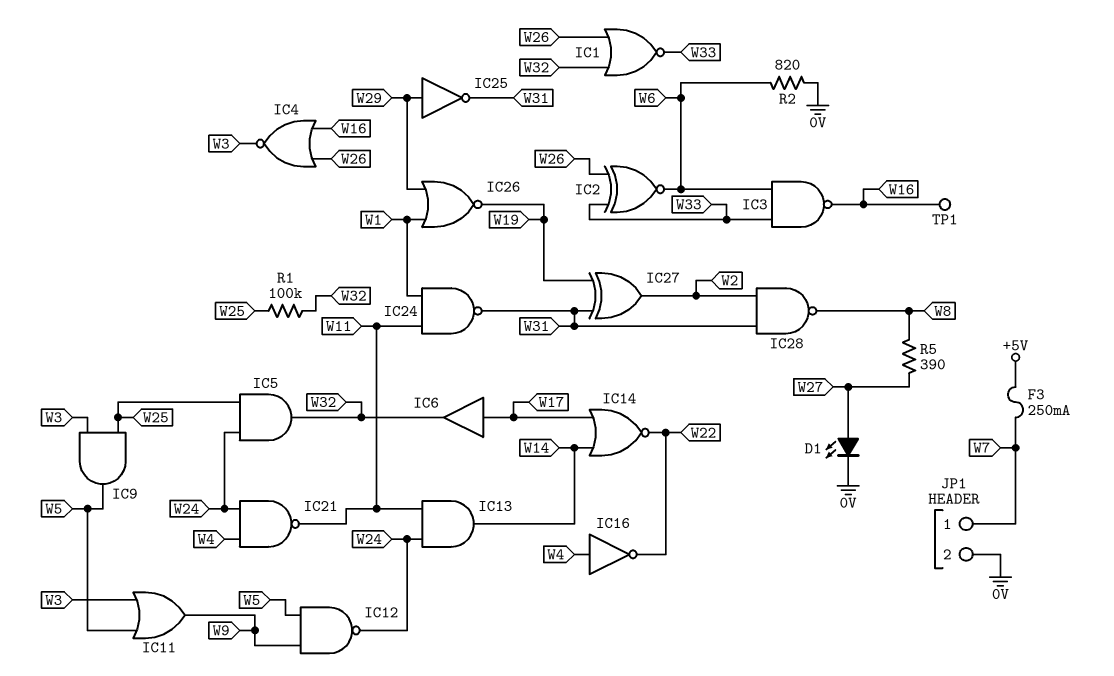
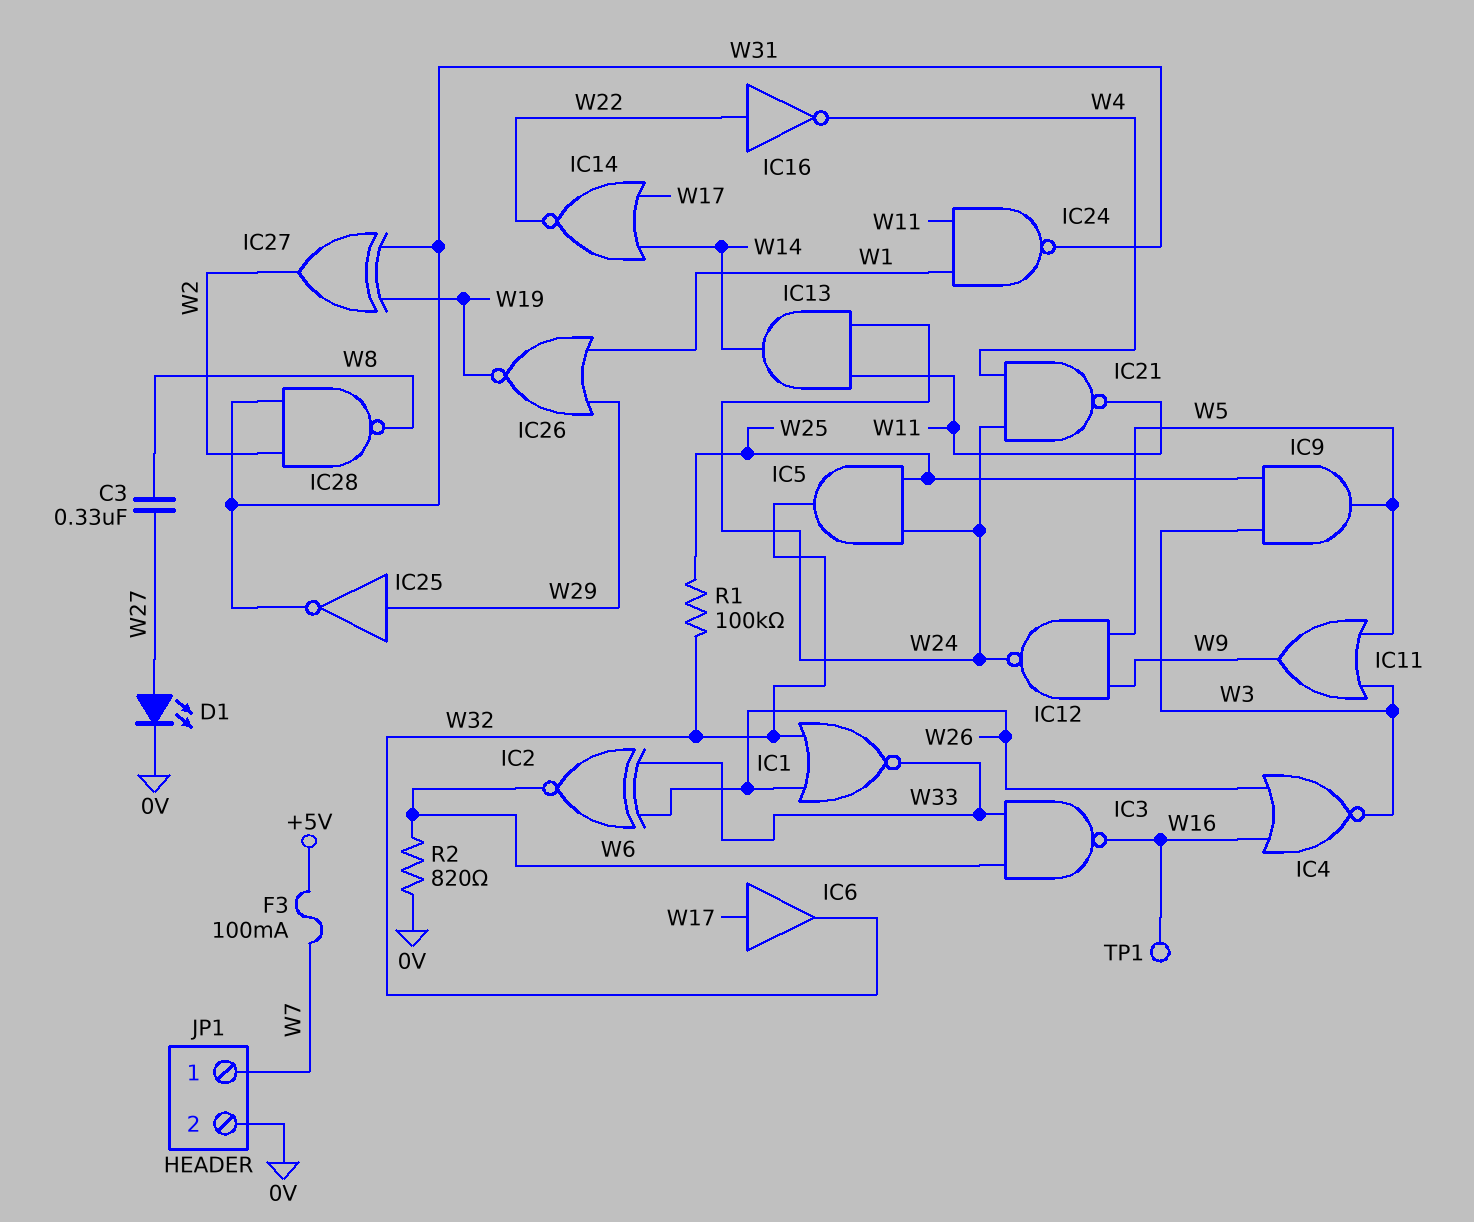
C3: none -> 330nF (W8, W27)
F3: 250mA (+5V, W7) -> 100mA (+5V, W7)
IC16: NOT (in W4, out W22) -> NOT (in W22, out W4)
R5: 390 (W8, W27) -> none

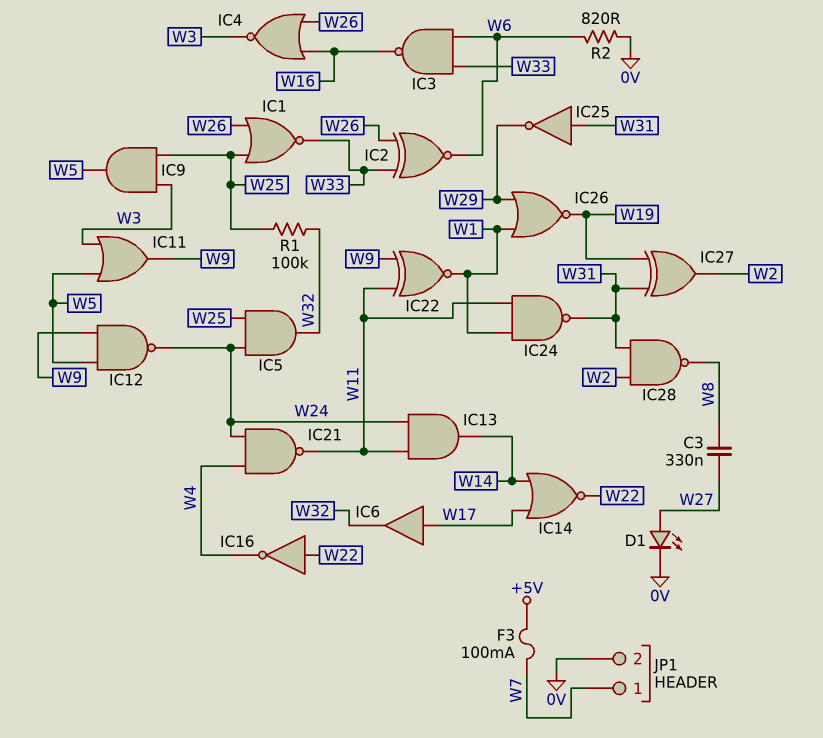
IC1: NOR (in W26, in W32, out W33) -> NOR (in W25, in W26, out W33)
IC22: none -> XNOR (in W9, in W11, out W1)
IC25: NOT (in W29, out W31) -> NOT (in W31, out W29)
TP1: test point (W16) -> none

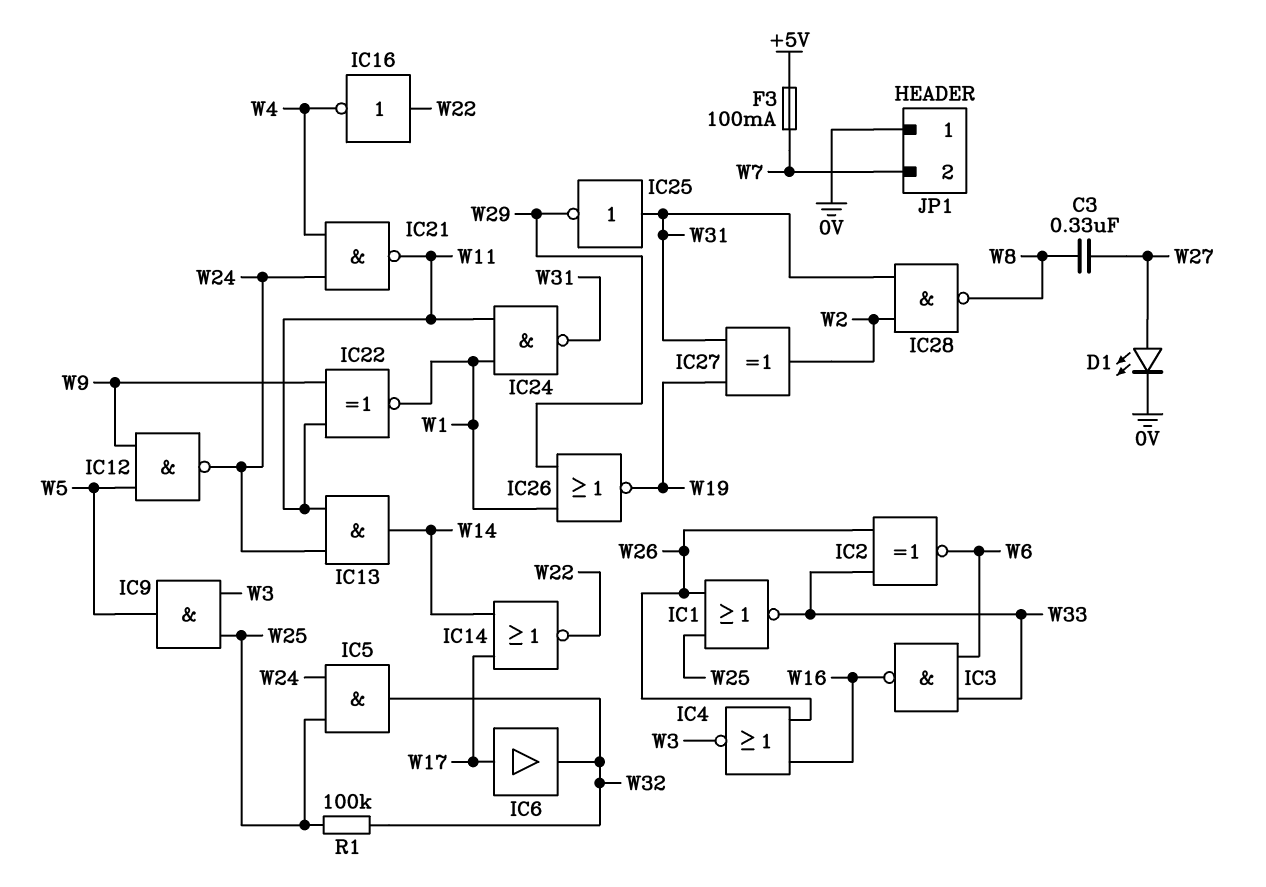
IC11: OR (in W3, in W5, out W9) -> none
JP1 pin 1: W7 -> 0V
JP1 pin 2: 0V -> W7
R2: 820 (0V, W6) -> none

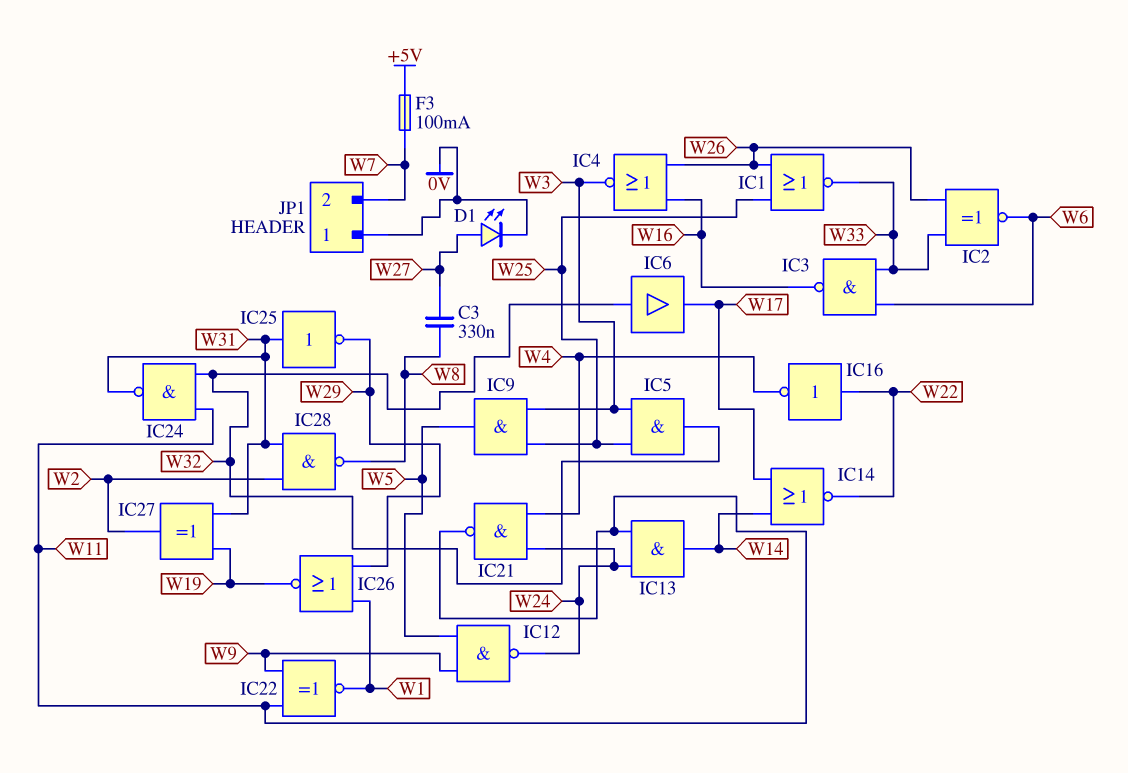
IC5: AND (in W24, in W25, out W32) -> AND (in W3, in W25, out W32)
IC6: buffer (in W17, out W32) -> buffer (in W32, out W17)
IC24: NAND (in W1, in W11, out W31) -> NAND (in W11, in W32, out W31)
R1: 100k (W25, W32) -> none

